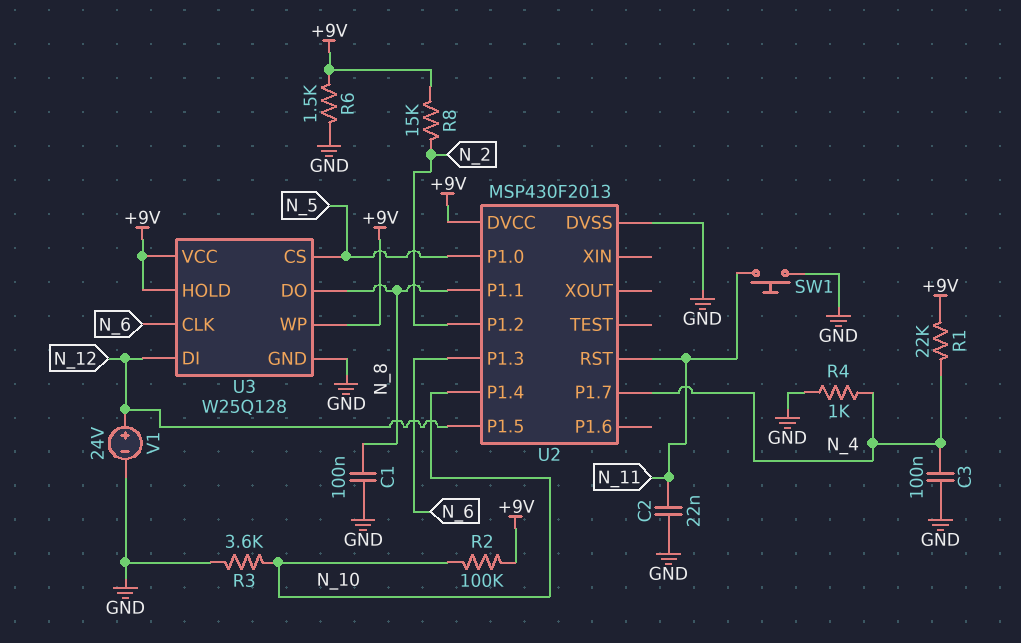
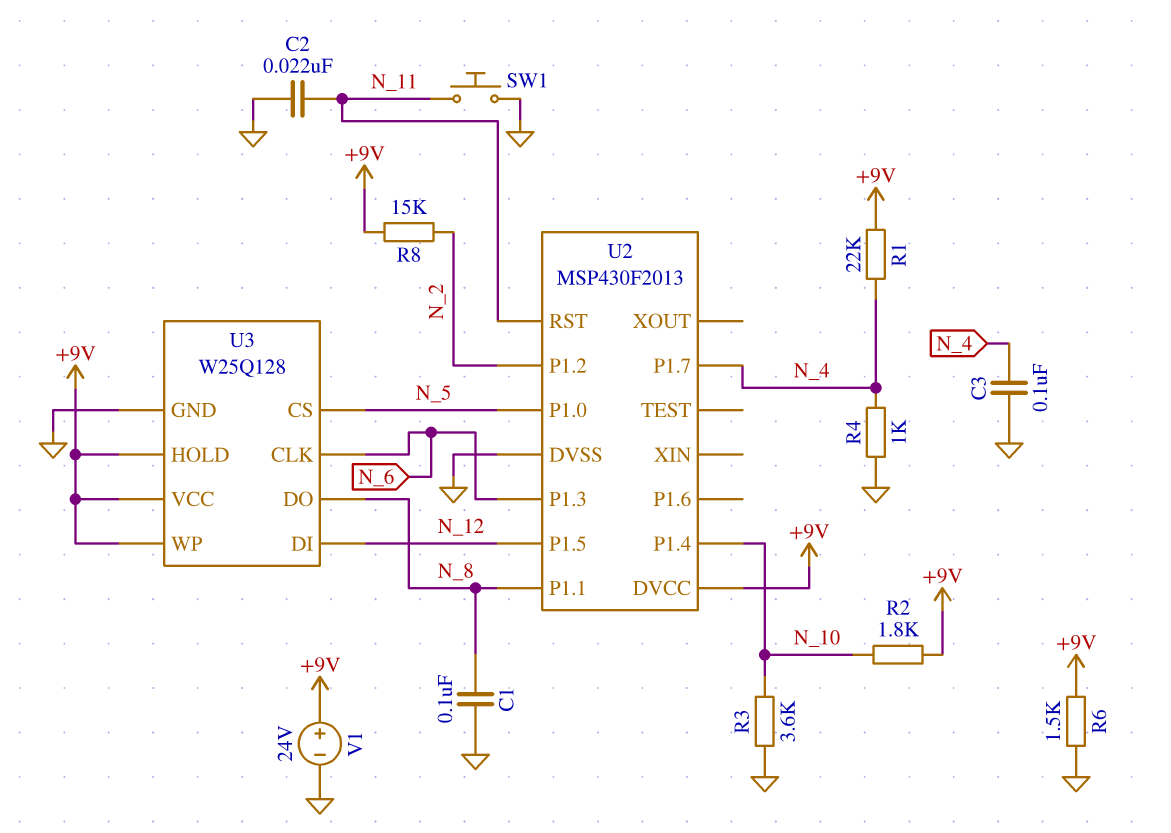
R2: 100k (+9V, N_10) -> 1.8k (+9V, N_10)
V1: 24V (plus N_12, minus GND) -> 24V (plus +9V, minus GND)

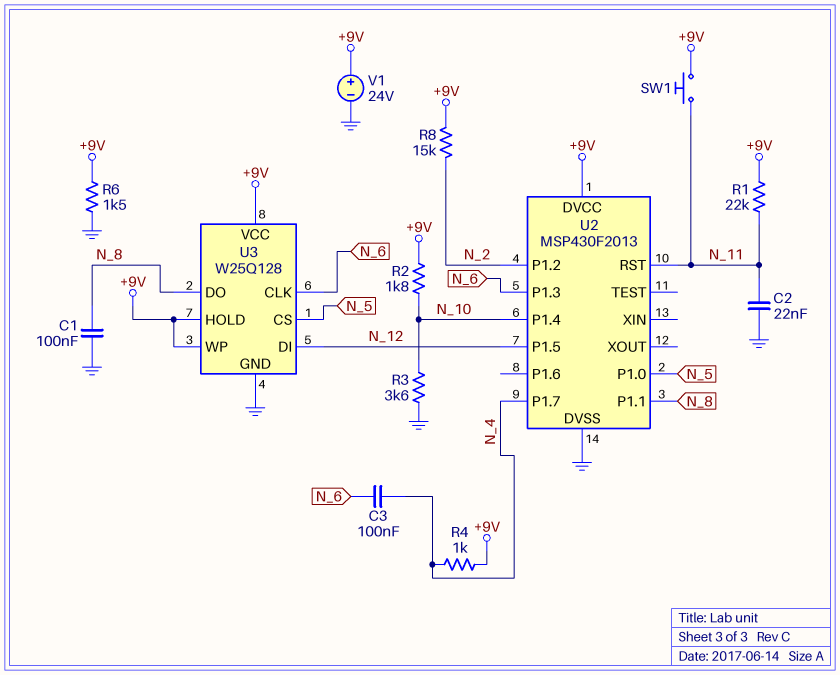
C3: 100nF (GND, N_4) -> 100nF (N_4, N_6)
R1: 22k (+9V, N_4) -> 22k (+9V, N_11)
R4: 1k (GND, N_4) -> 1k (+9V, N_4)
SW1: button (GND, N_11) -> button (+9V, N_11)

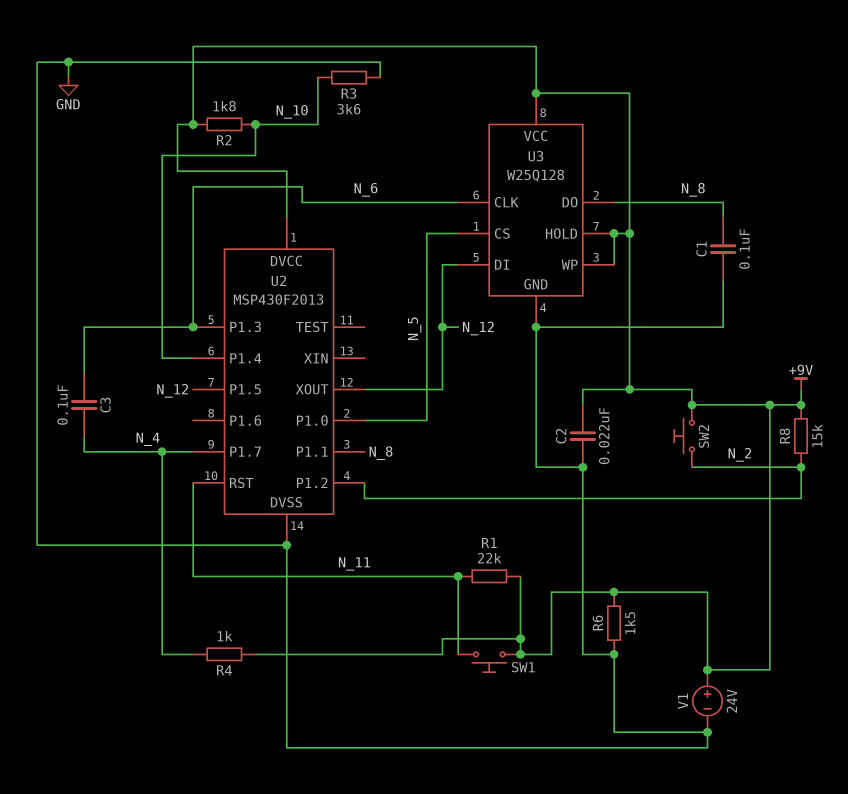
C2: 22nF (GND, N_11) -> 22nF (+9V, GND)
SW2: none -> button (+9V, N_2)
U2 pin XOUT: none -> N_12

